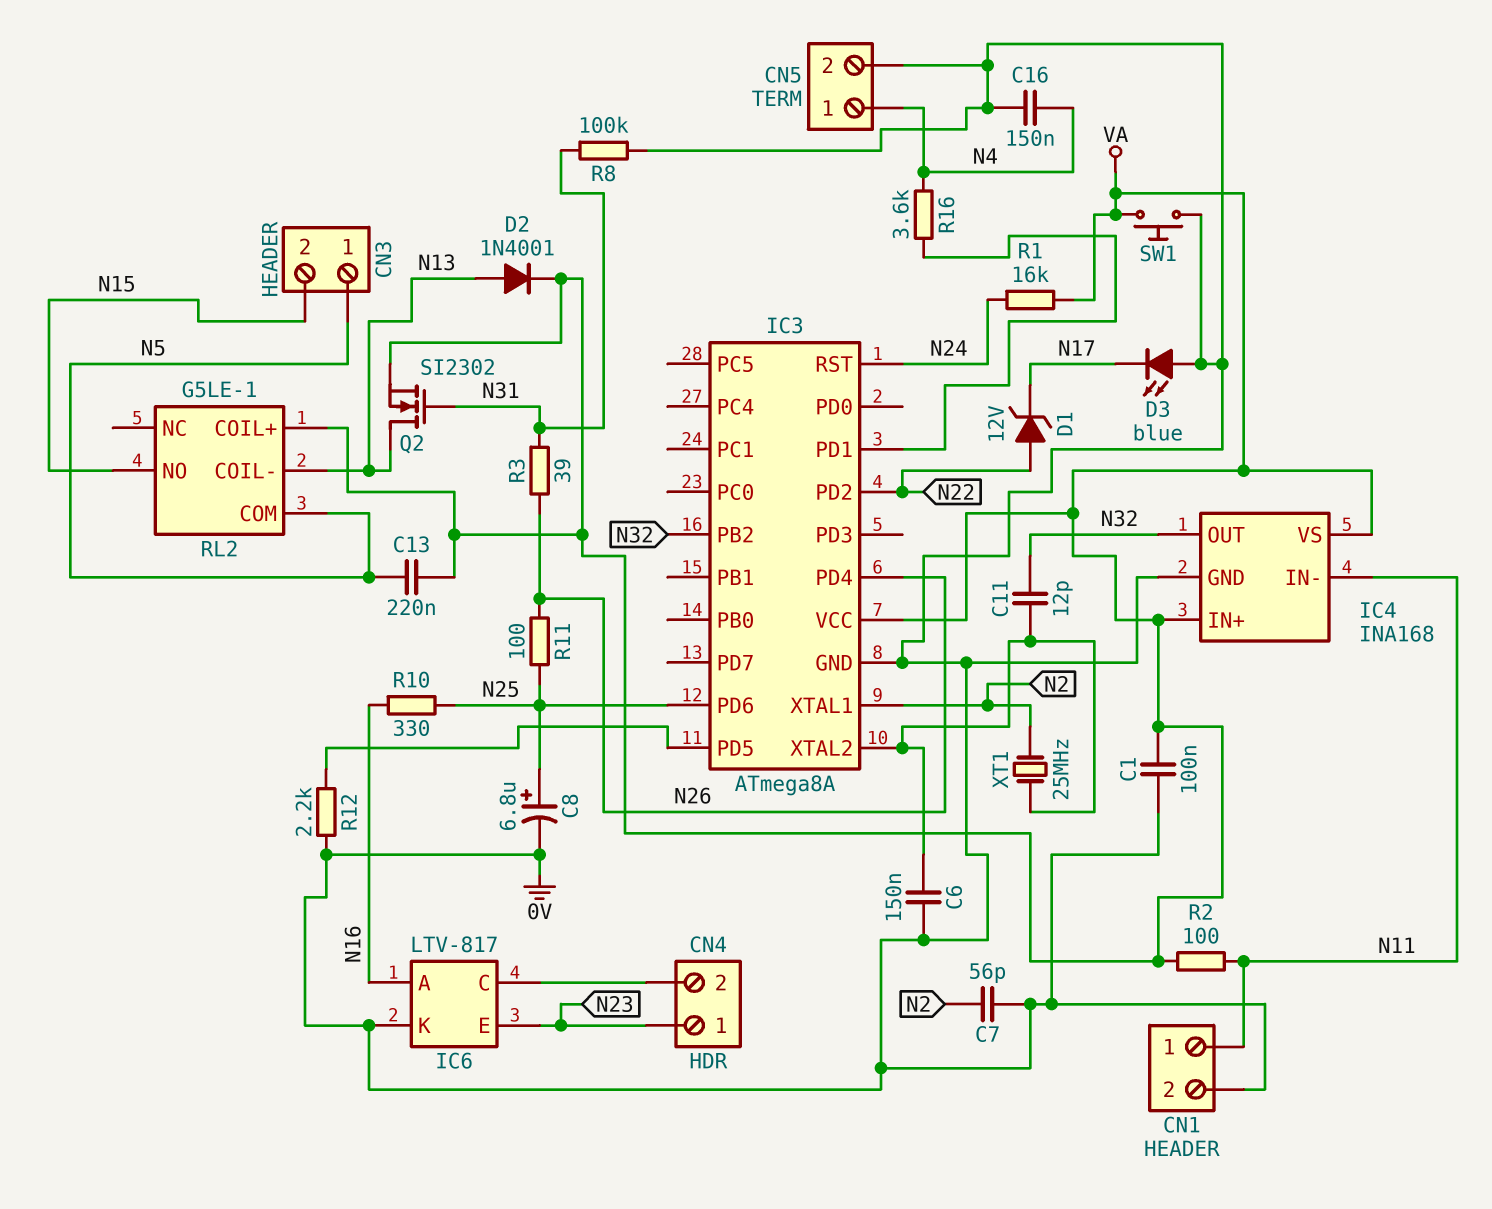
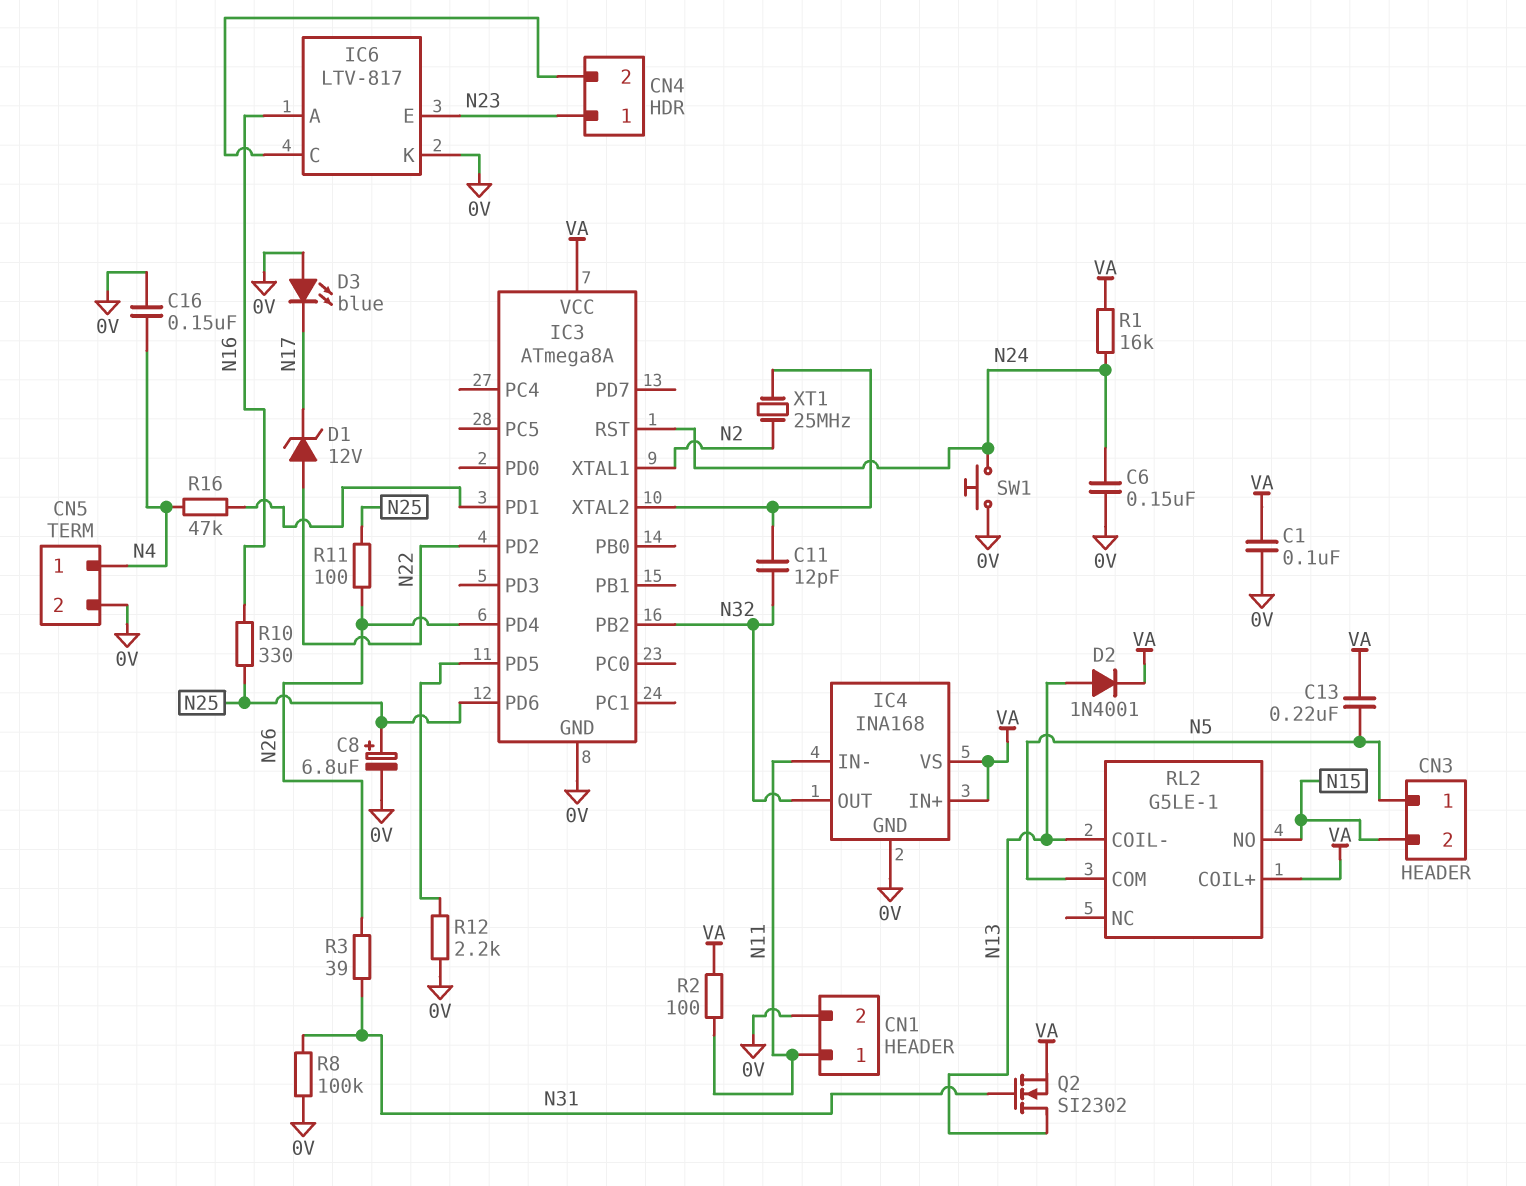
C6: 150nF (0V, IC3/XTAL2) -> 150nF (0V, N24)
C7: 56pF (0V, N2) -> none
R16: 3.6k (IC3/PD1, N4) -> 47k (IC3/PD1, N4)
SW1: button (0V, VA) -> button (0V, N24)

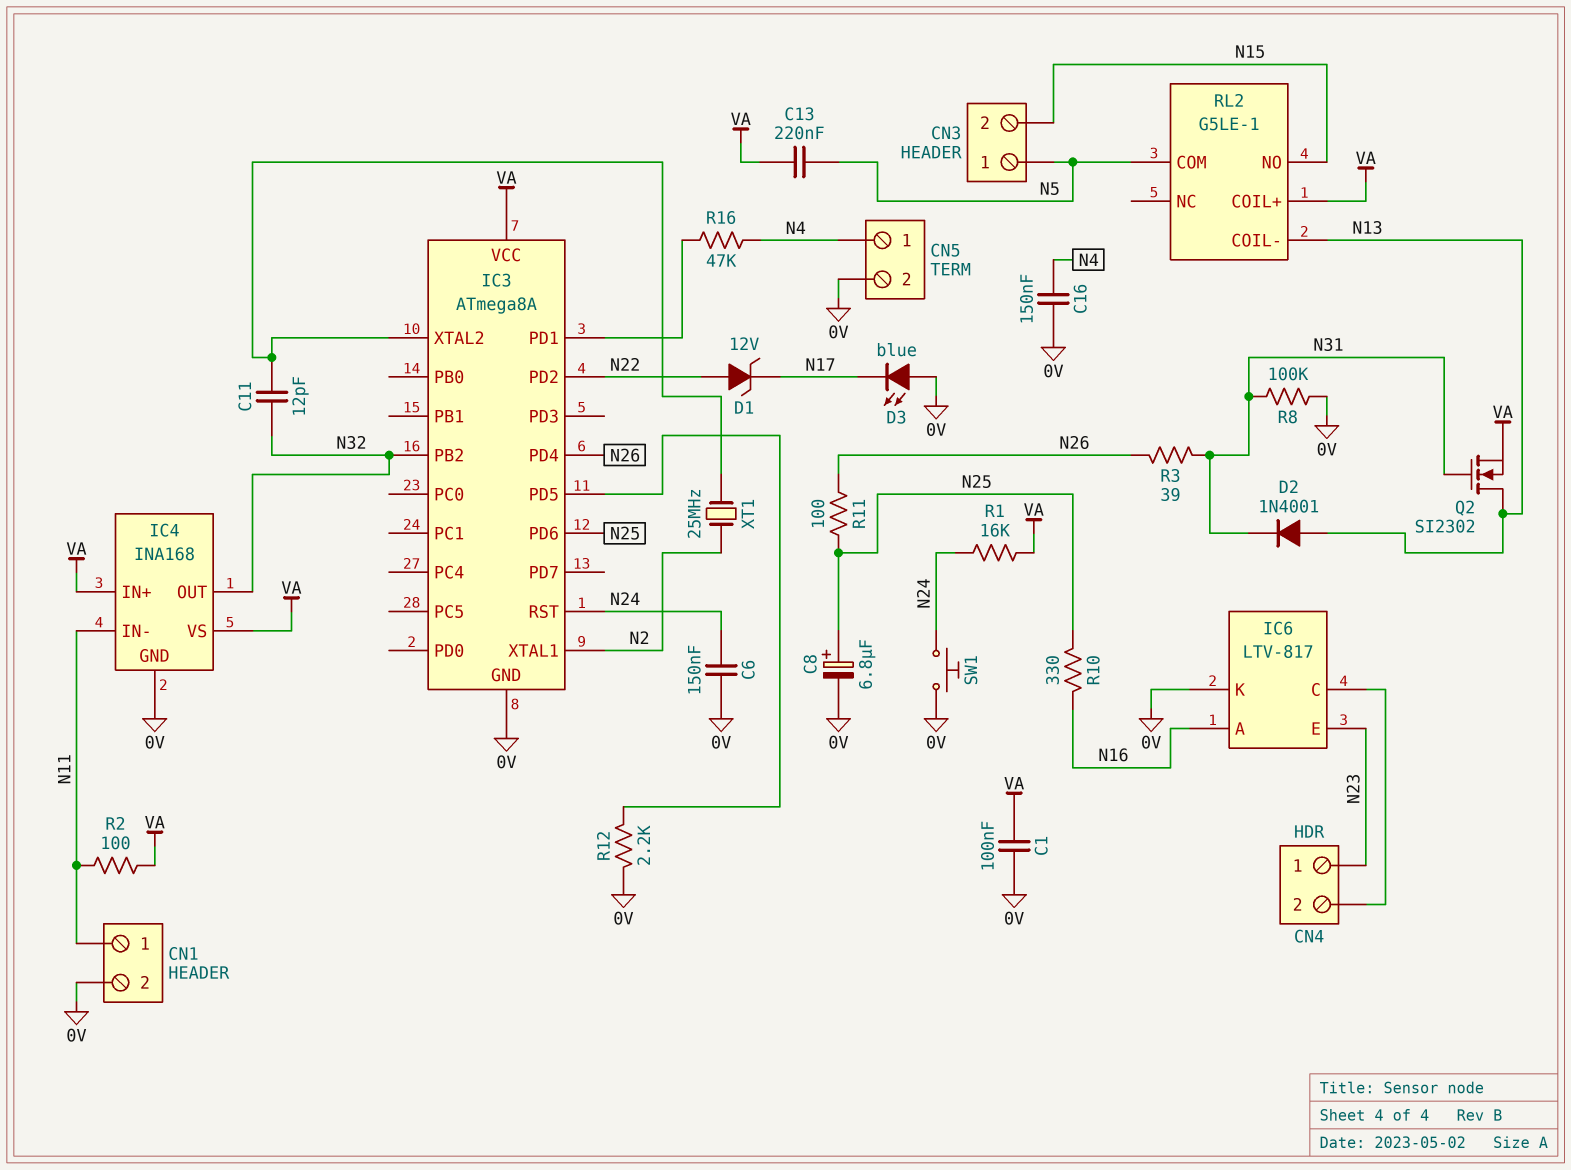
D2: diode 1N4001 (A N13, K VA) -> diode 1N4001 (A N13, K N31)

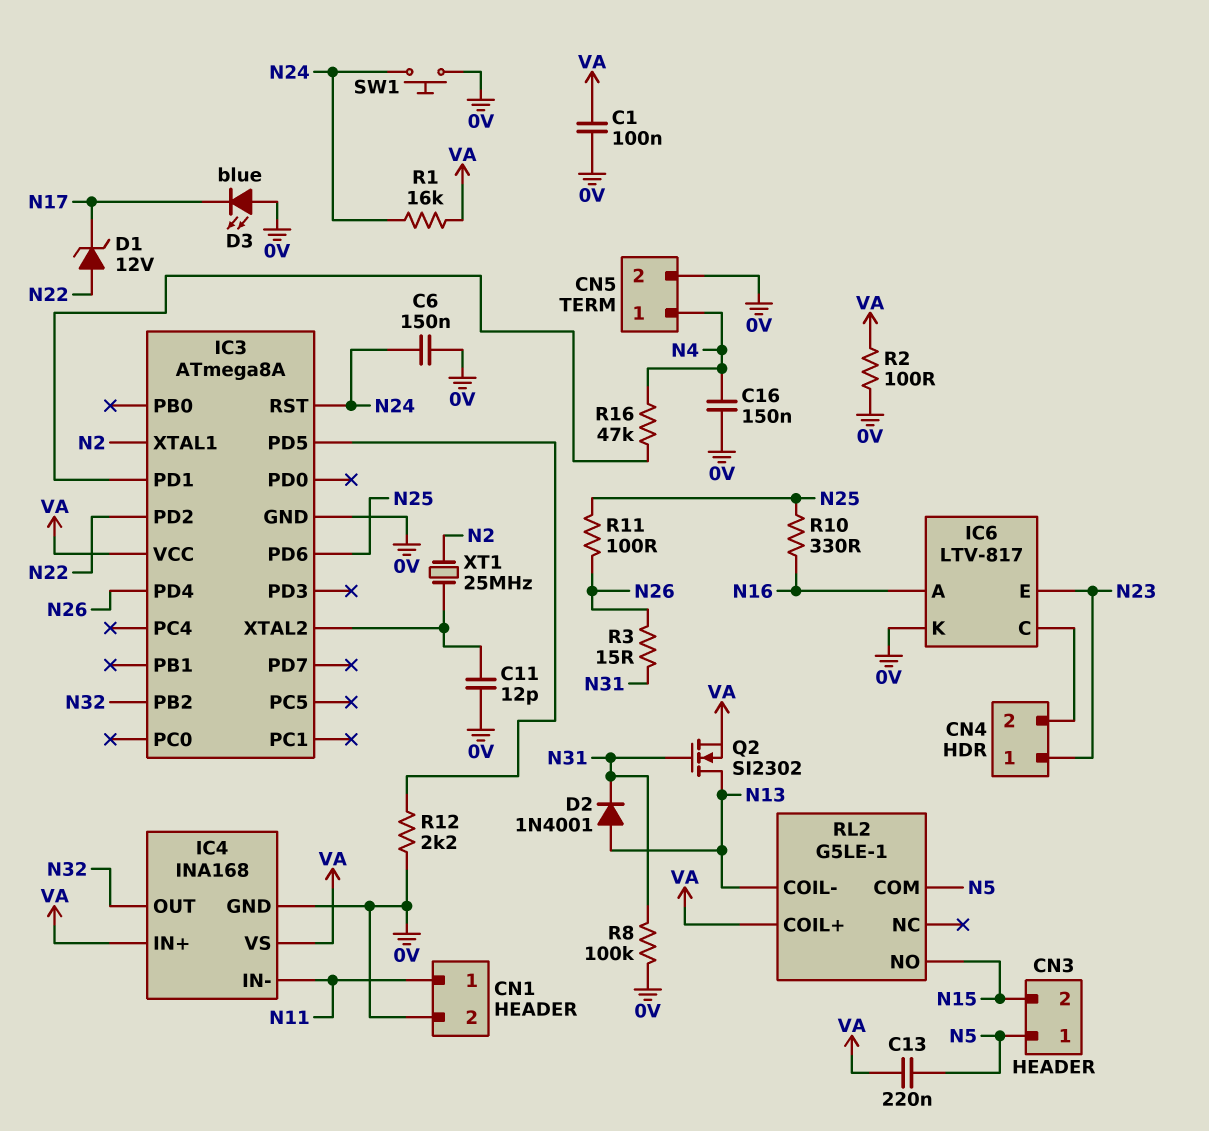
C8: 6.8uF (plus N25, minus 0V) -> none
C11: 12pF (IC3/XTAL2, N32) -> 12pF (0V, IC3/XTAL2)
R2: 100 (N11, VA) -> 100 (0V, VA)
R3: 39 (N26, N31) -> 15 (N26, N31)

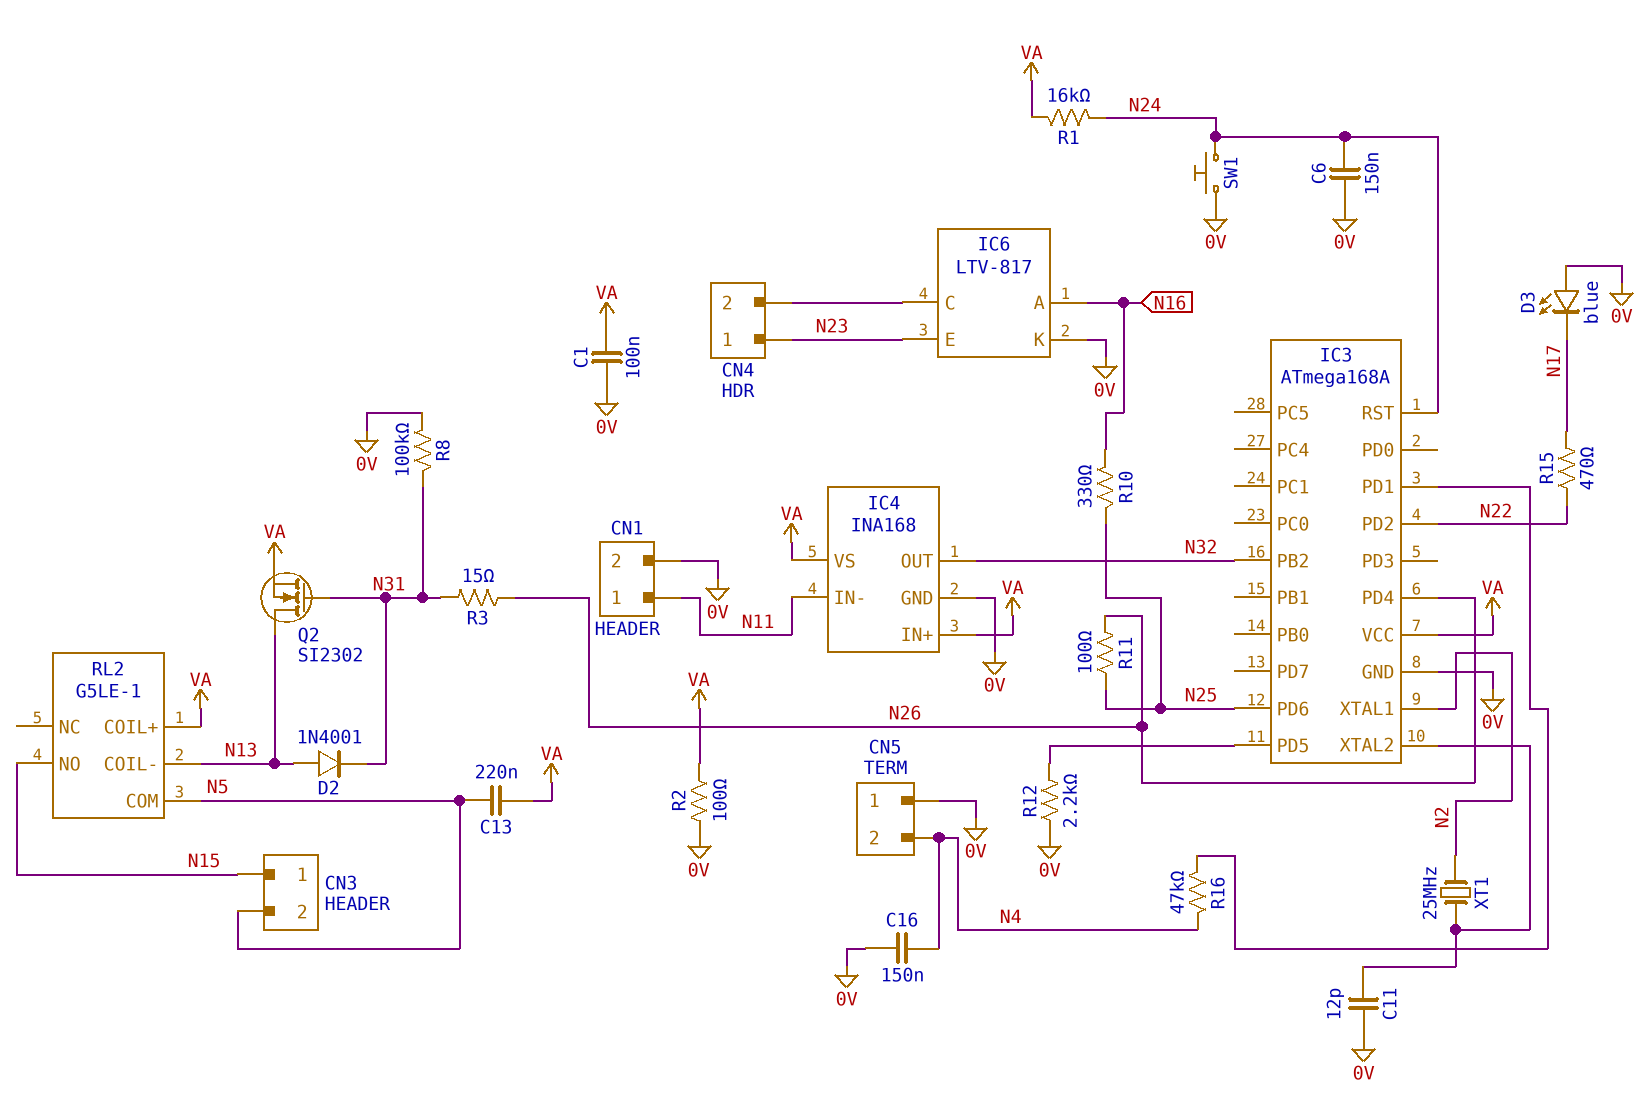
CN3 pin 1: N5 -> N15
CN3 pin 2: N15 -> N5
CN5 pin 1: N4 -> 0V
CN5 pin 2: 0V -> N4
D1: zener 12V (A N22, K N17) -> none
IC3: ATmega8A -> ATmega168A
R15: none -> 470 (N17, N22)

